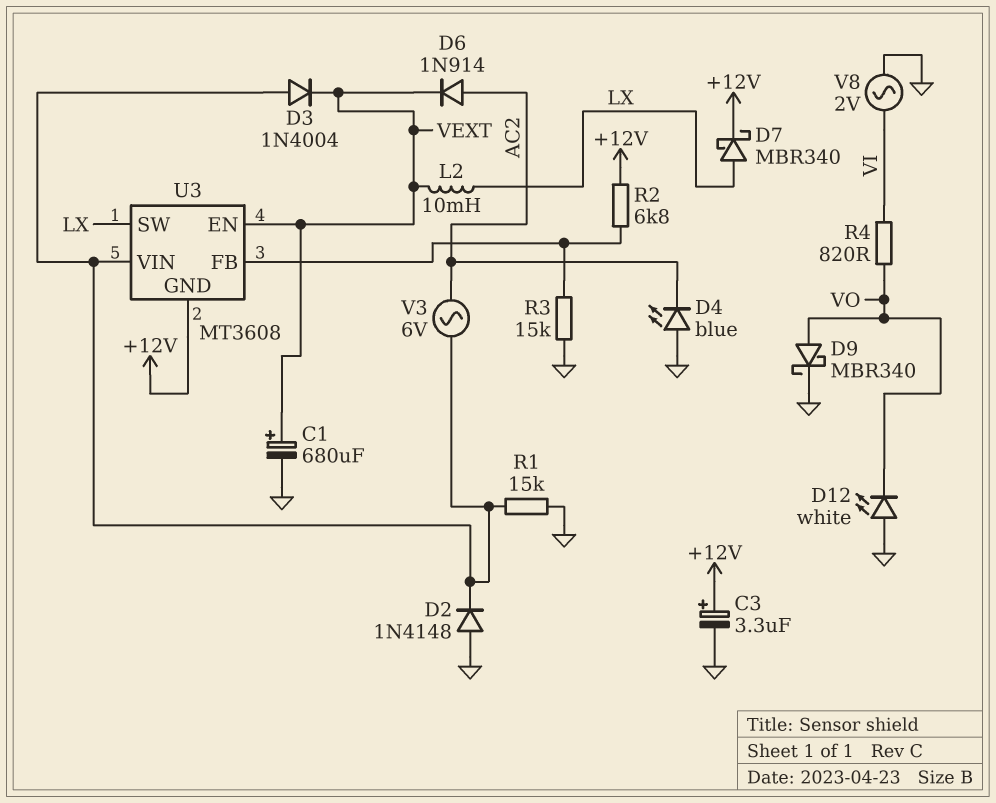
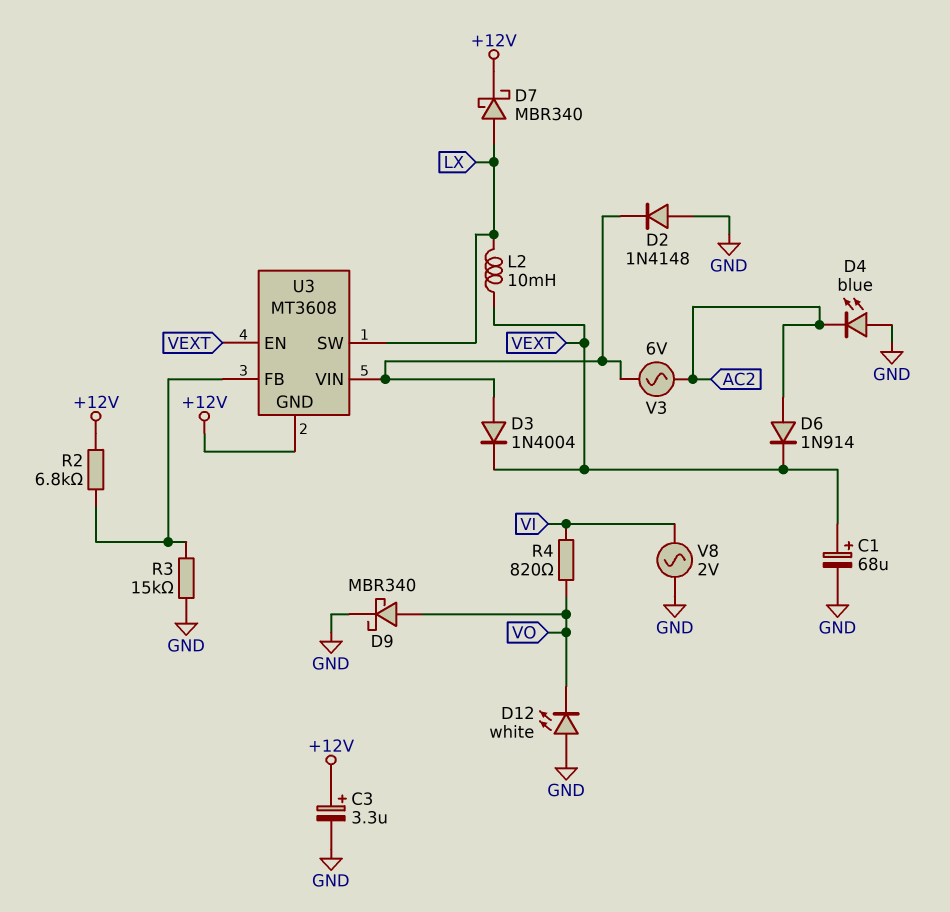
C1: 680uF (plus VEXT, minus GND) -> 68uF (plus VEXT, minus GND)
R1: 15k (GND, U3/VIN) -> none

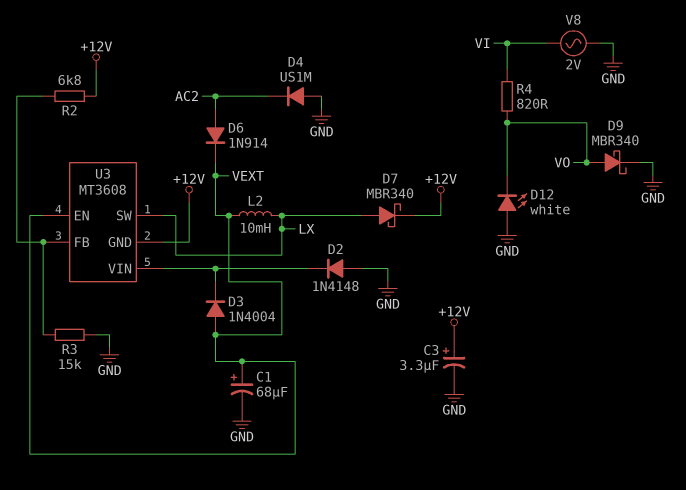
D3: diode 1N4004 (A U3/VIN, K VEXT) -> diode 1N4004 (A VEXT, K U3/VIN)
D4: LED blue (A GND, K AC2) -> diode US1M (A GND, K AC2)
V3: AC 6V (AC2, U3/VIN) -> none

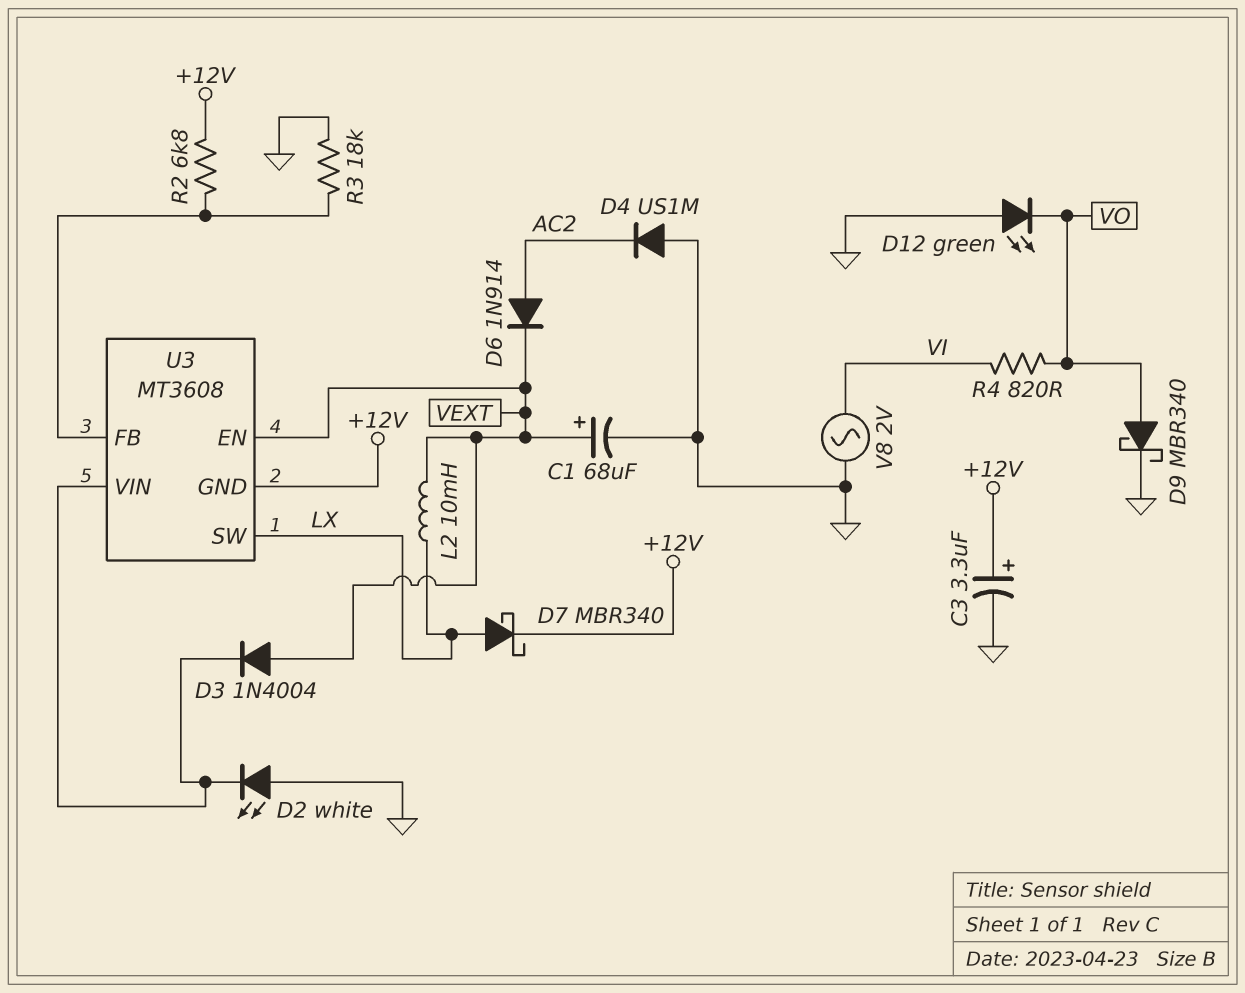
D2: diode 1N4148 (A GND, K U3/VIN) -> LED white (A GND, K U3/VIN)
D12: LED white (A GND, K VO) -> LED green (A GND, K VO)
R3: 15k (GND, U3/FB) -> 18k (GND, U3/FB)

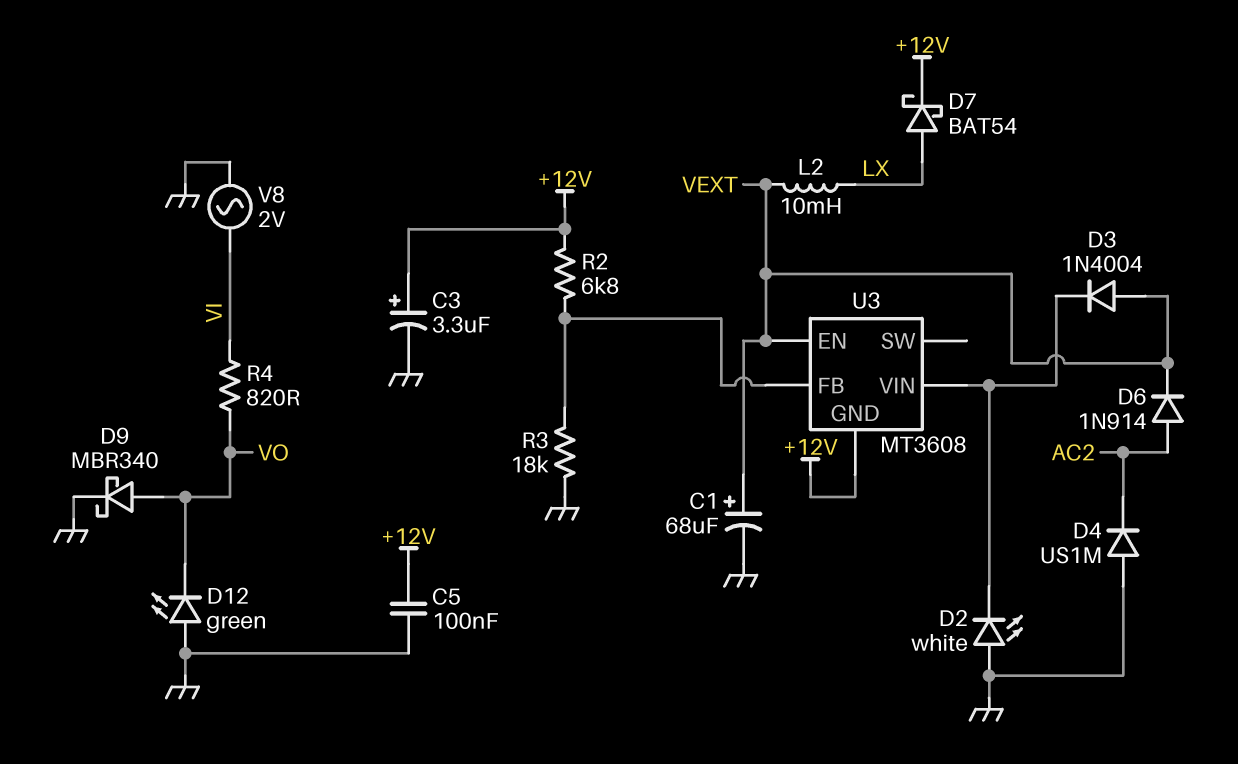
C5: none -> 100nF (+12V, GND)
D7: schottky MBR340 (A LX, K +12V) -> schottky BAT54 (A LX, K +12V)
U3 pin SW: LX -> none

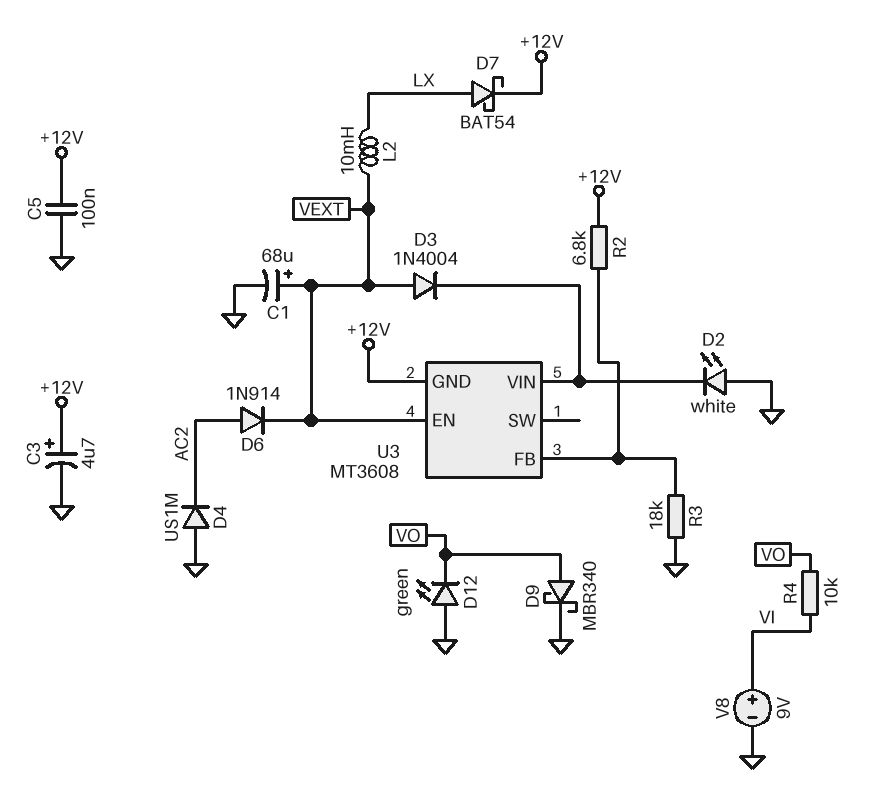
C3: 3.3uF (plus +12V, minus GND) -> 4.7uF (plus +12V, minus GND)
R4: 820 (VI, VO) -> 10k (VI, VO)
V8: AC 2V (GND, VI) -> 9V (plus VI, minus GND)

